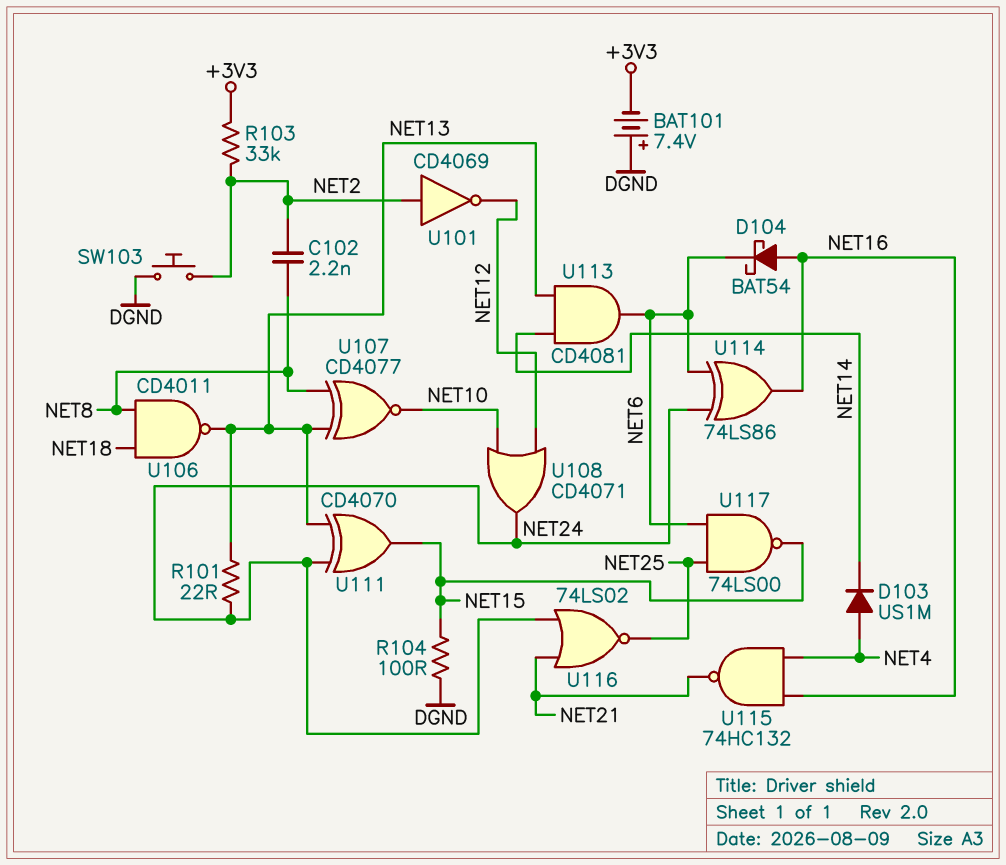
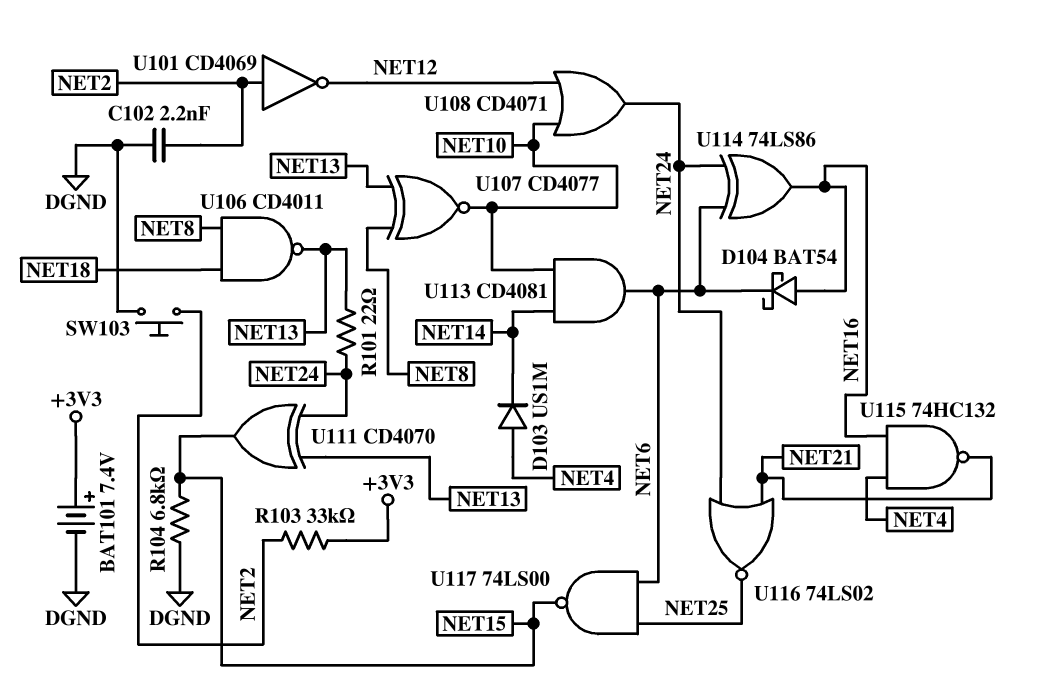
BAT101: 7.4V (plus DGND, minus +3V3) -> 7.4V (plus +3V3, minus DGND)
C102: 2.2nF (NET2, NET8) -> 2.2nF (DGND, NET2)
R104: 100 (DGND, NET15) -> 6.8k (DGND, NET15)
U113: AND CD4081 (in NET13, in NET14, out NET6) -> AND CD4081 (in NET10, in NET14, out NET6)

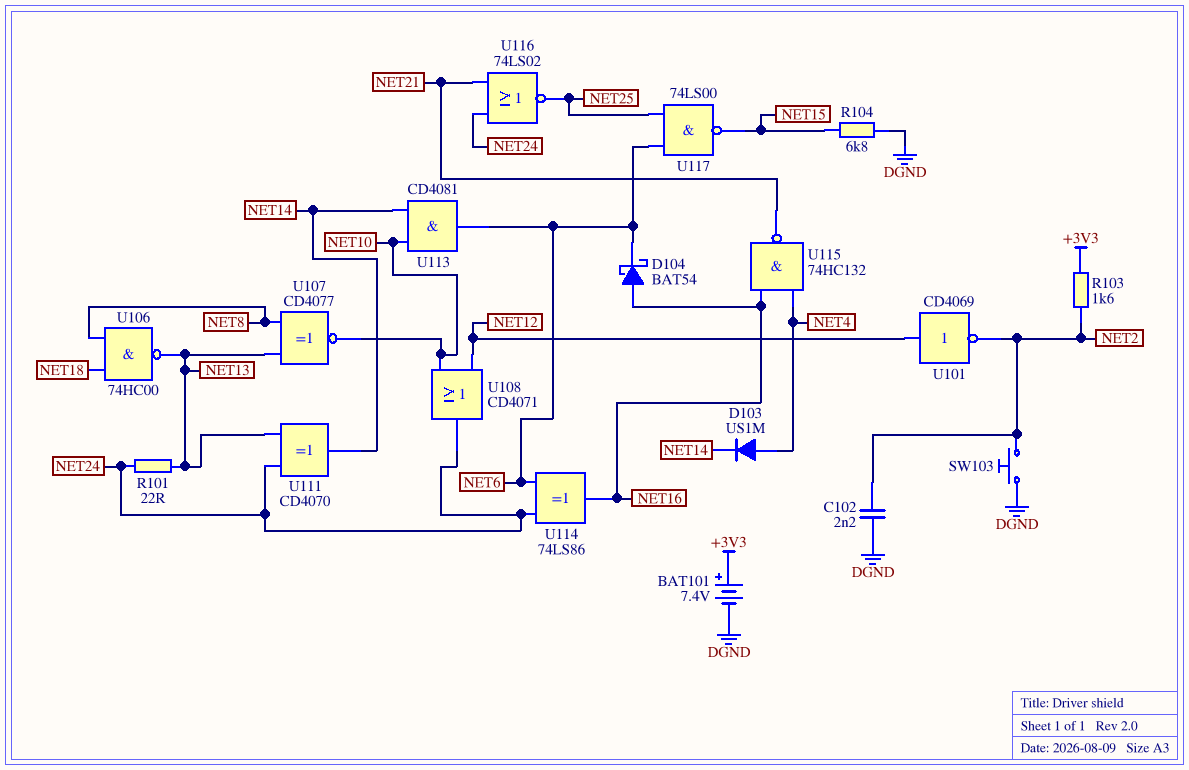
R103: 33k (+3V3, NET2) -> 1.6k (+3V3, NET2)
U101: NOT CD4069 (in NET2, out NET12) -> NOT CD4069 (in NET12, out NET2)
U106: NAND CD4011 (in NET8, in NET18, out NET13) -> NAND 74HC00 (in NET8, in NET18, out NET13)
U111: XOR CD4070 (in NET13, in NET24, out NET15) -> XOR CD4070 (in NET13, in NET24, out NET14)

